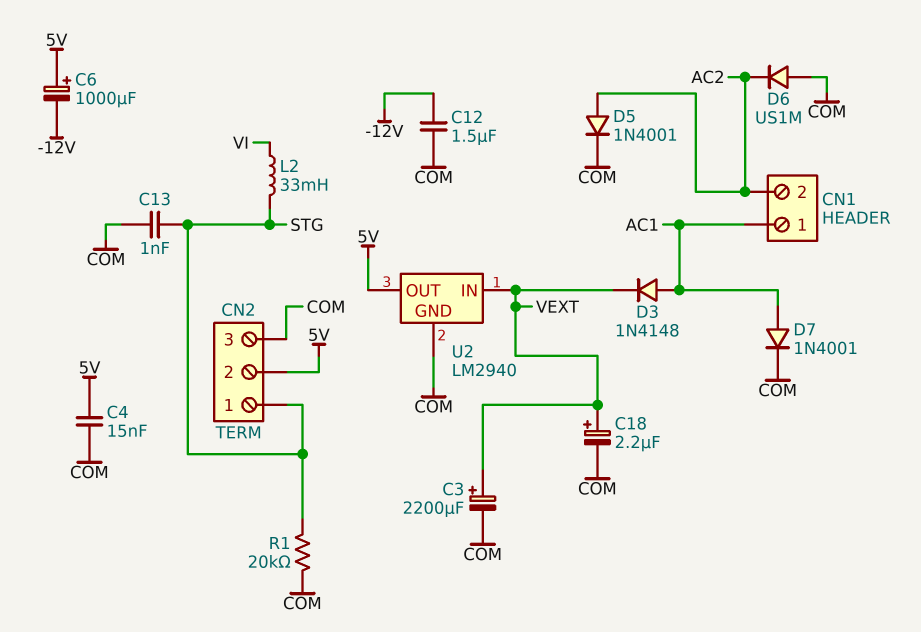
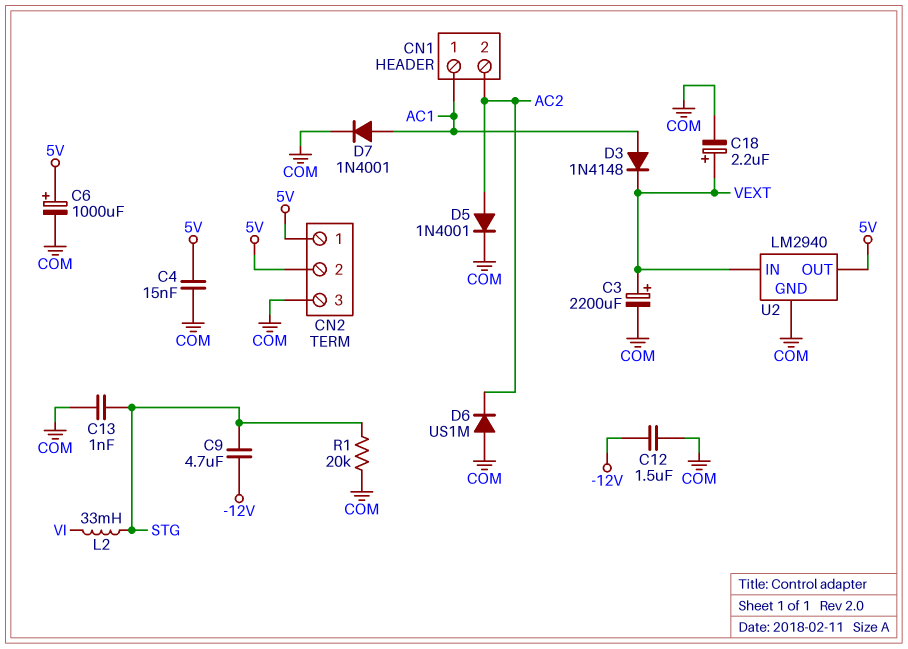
C6: 1000uF (plus 5V, minus -12V) -> 1000uF (plus 5V, minus COM)
C9: none -> 4.7uF (-12V, STG)
CN2 pin 1: STG -> 5V

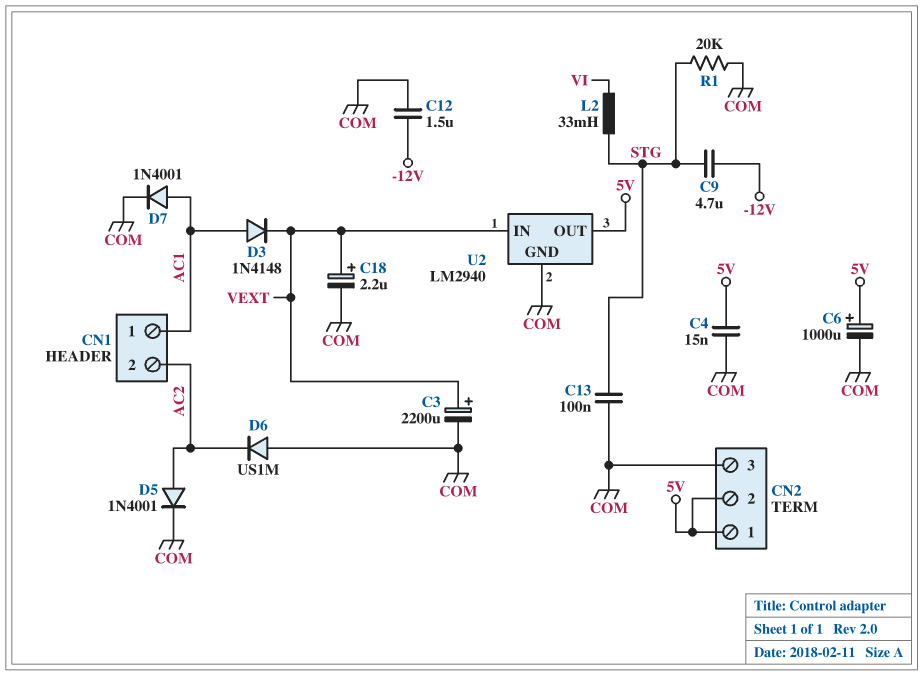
C13: 1nF (COM, STG) -> 100nF (COM, STG)

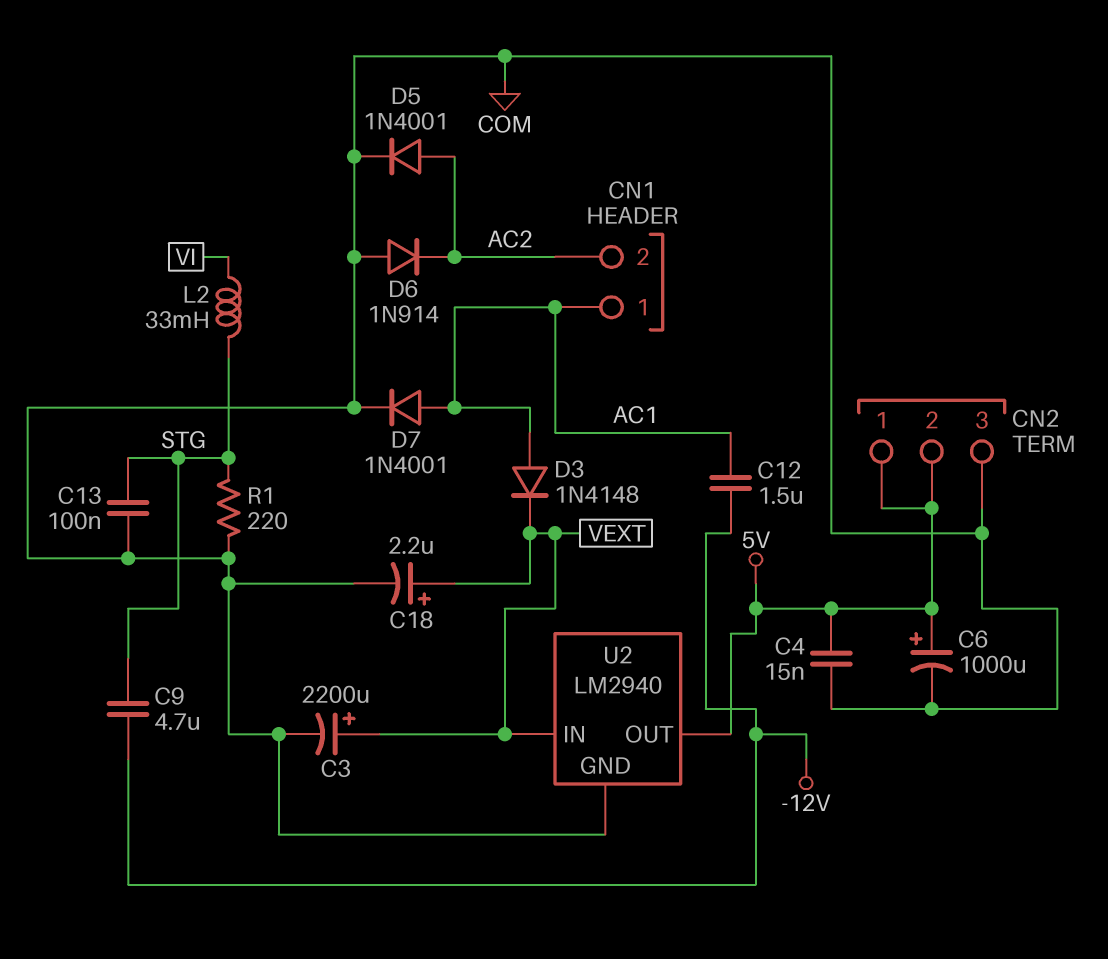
C12: 1.5uF (-12V, COM) -> 1.5uF (-12V, AC1)
D6: diode US1M (A COM, K AC2) -> diode 1N914 (A COM, K AC2)
R1: 20k (COM, STG) -> 220 (COM, STG)

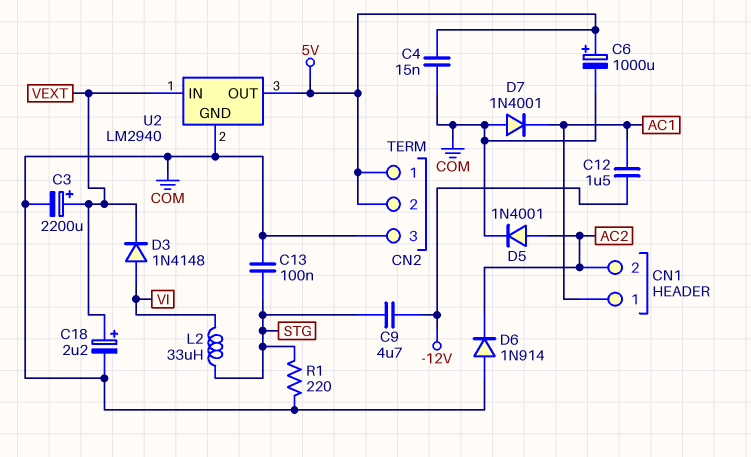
D3: diode 1N4148 (A AC1, K VEXT) -> diode 1N4148 (A VI, K VEXT)
D7: diode 1N4001 (A AC1, K COM) -> diode 1N4001 (A COM, K AC1)
L2: 33mH (STG, VI) -> 33uH (STG, VI)

